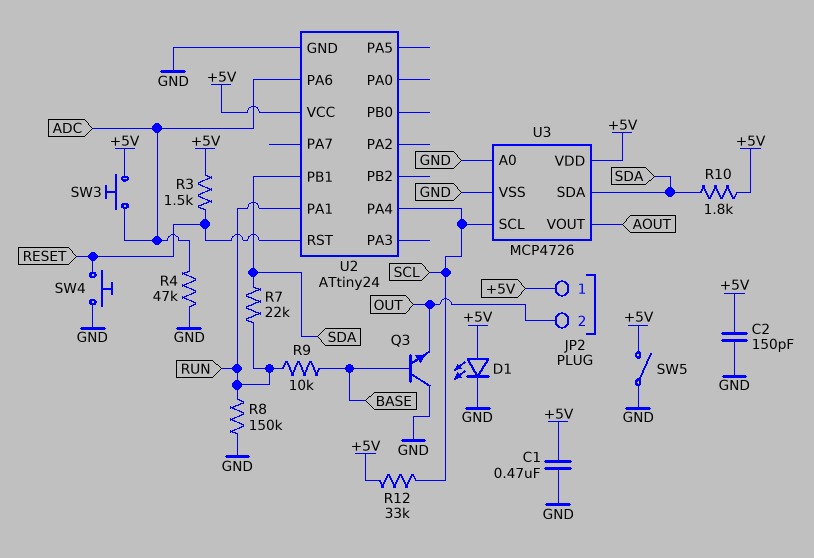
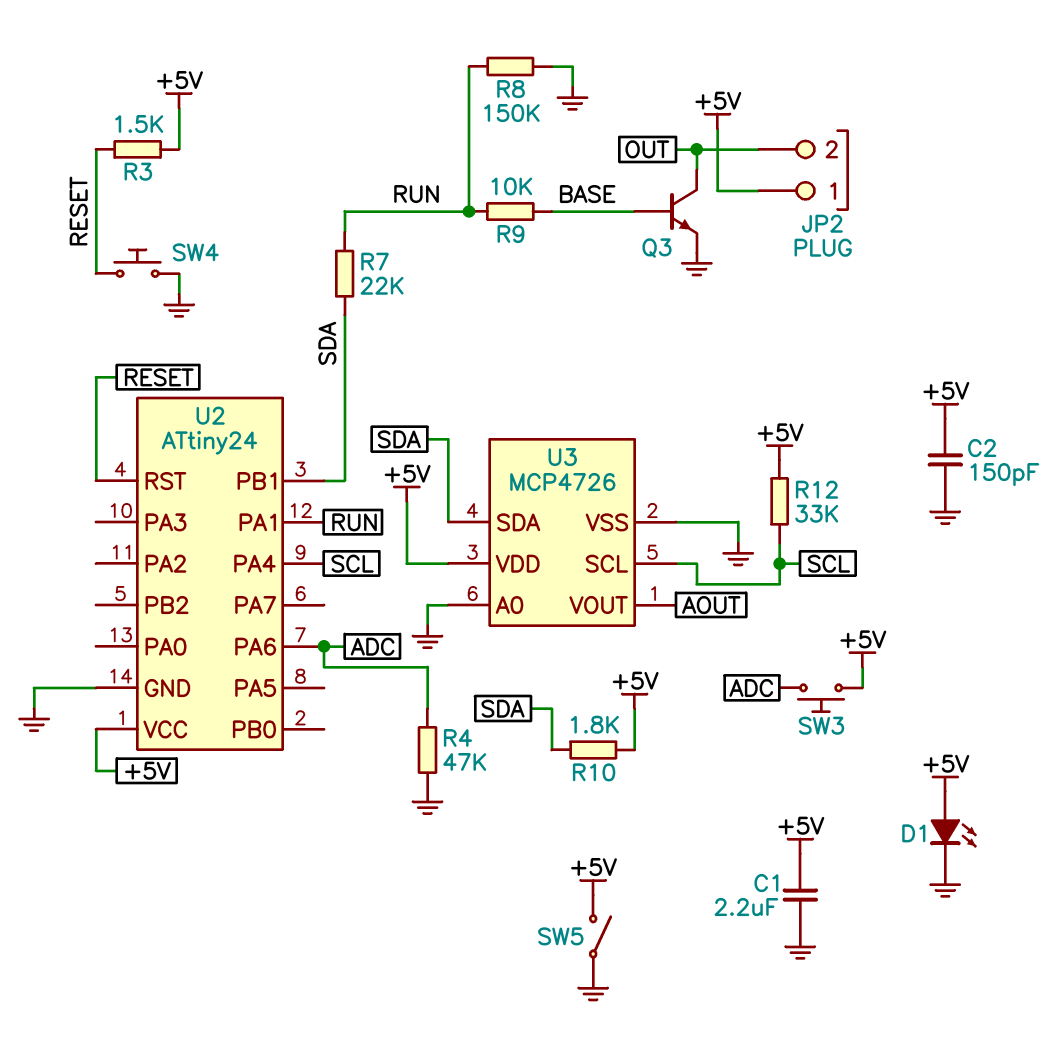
C1: 470nF (+5V, GND) -> 2.2uF (+5V, GND)
Q3: NPN (B BASE, C GND, E OUT) -> NPN (B BASE, C OUT, E GND)

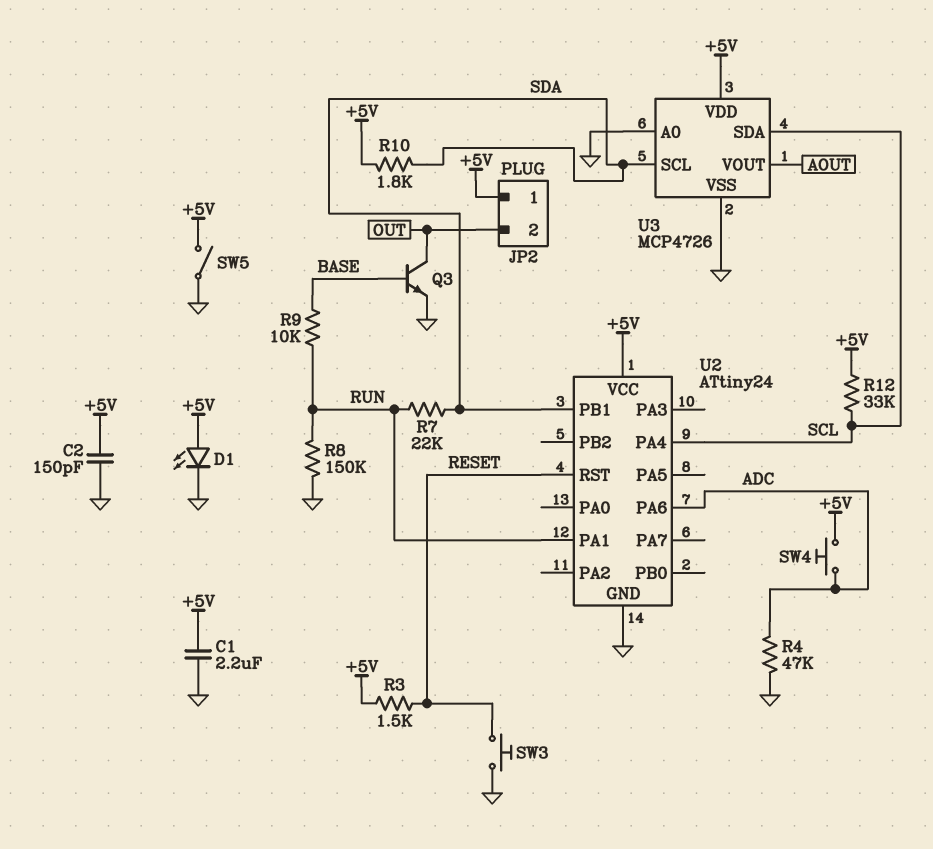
SW3: button (+5V, ADC) -> button (GND, RESET)
SW4: button (GND, RESET) -> button (+5V, ADC)
U3 pin SCL: SCL -> SDA
U3 pin SDA: SDA -> SCL

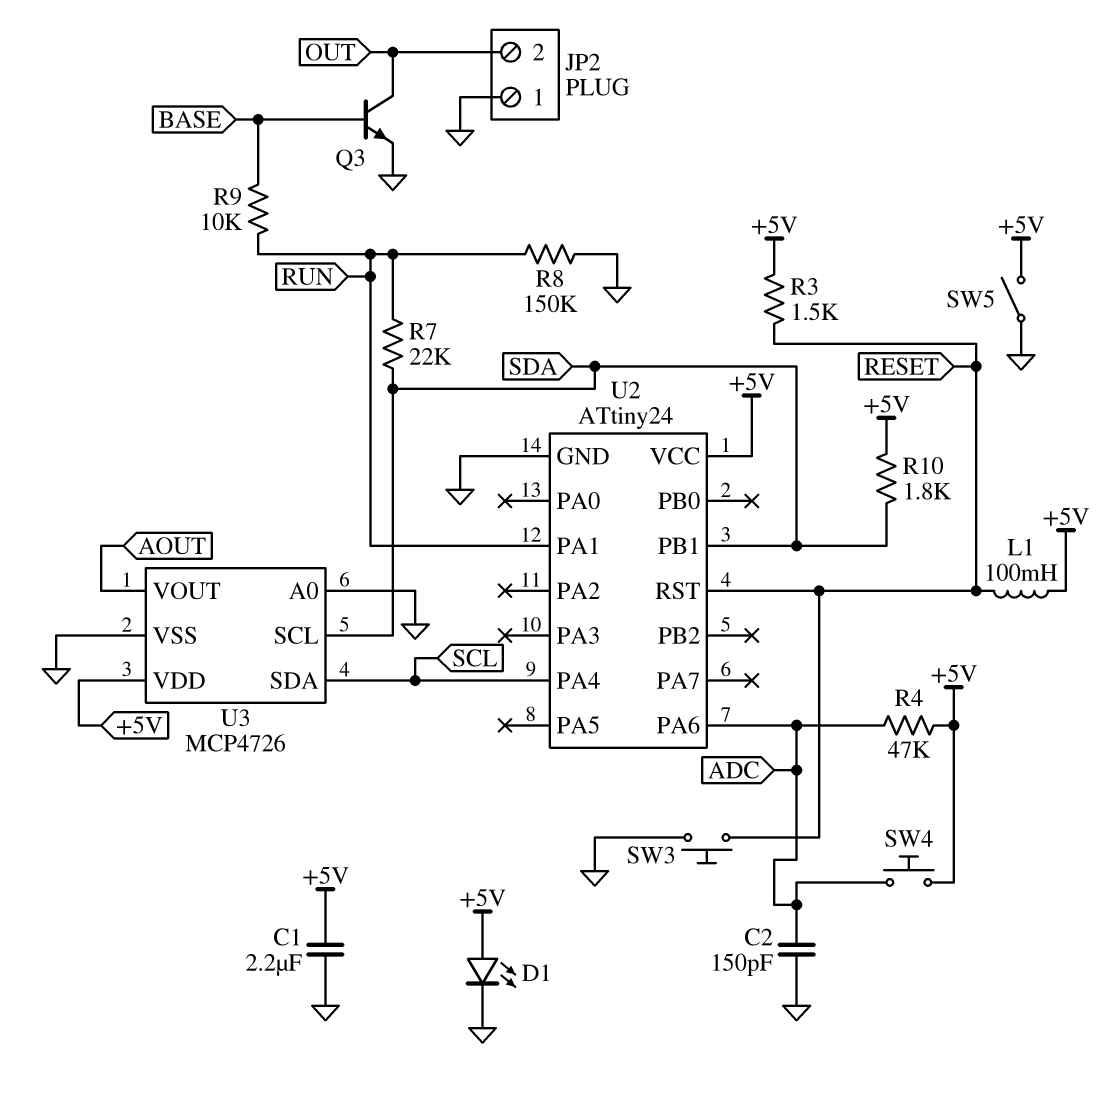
C2: 150pF (+5V, GND) -> 150pF (ADC, GND)
JP2 pin 1: +5V -> GND
L1: none -> 100mH (+5V, RESET)
R4: 47k (ADC, GND) -> 47k (+5V, ADC)
R12: 33k (+5V, SCL) -> none

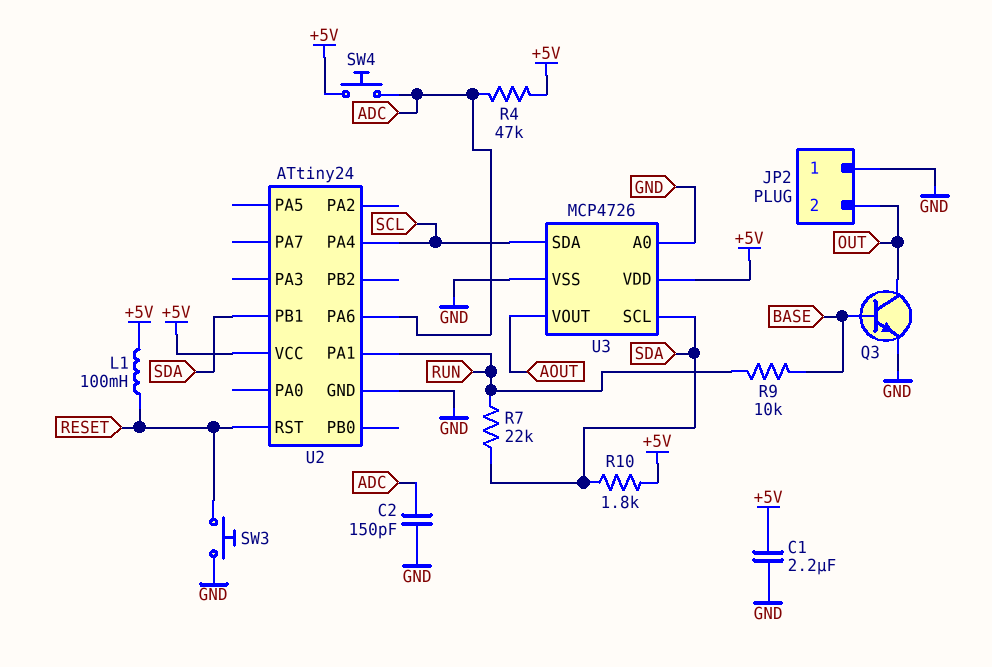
D1: LED (A +5V, K GND) -> none
R3: 1.5k (+5V, RESET) -> none
R8: 150k (GND, RUN) -> none
SW5: switch (+5V, GND) -> none

